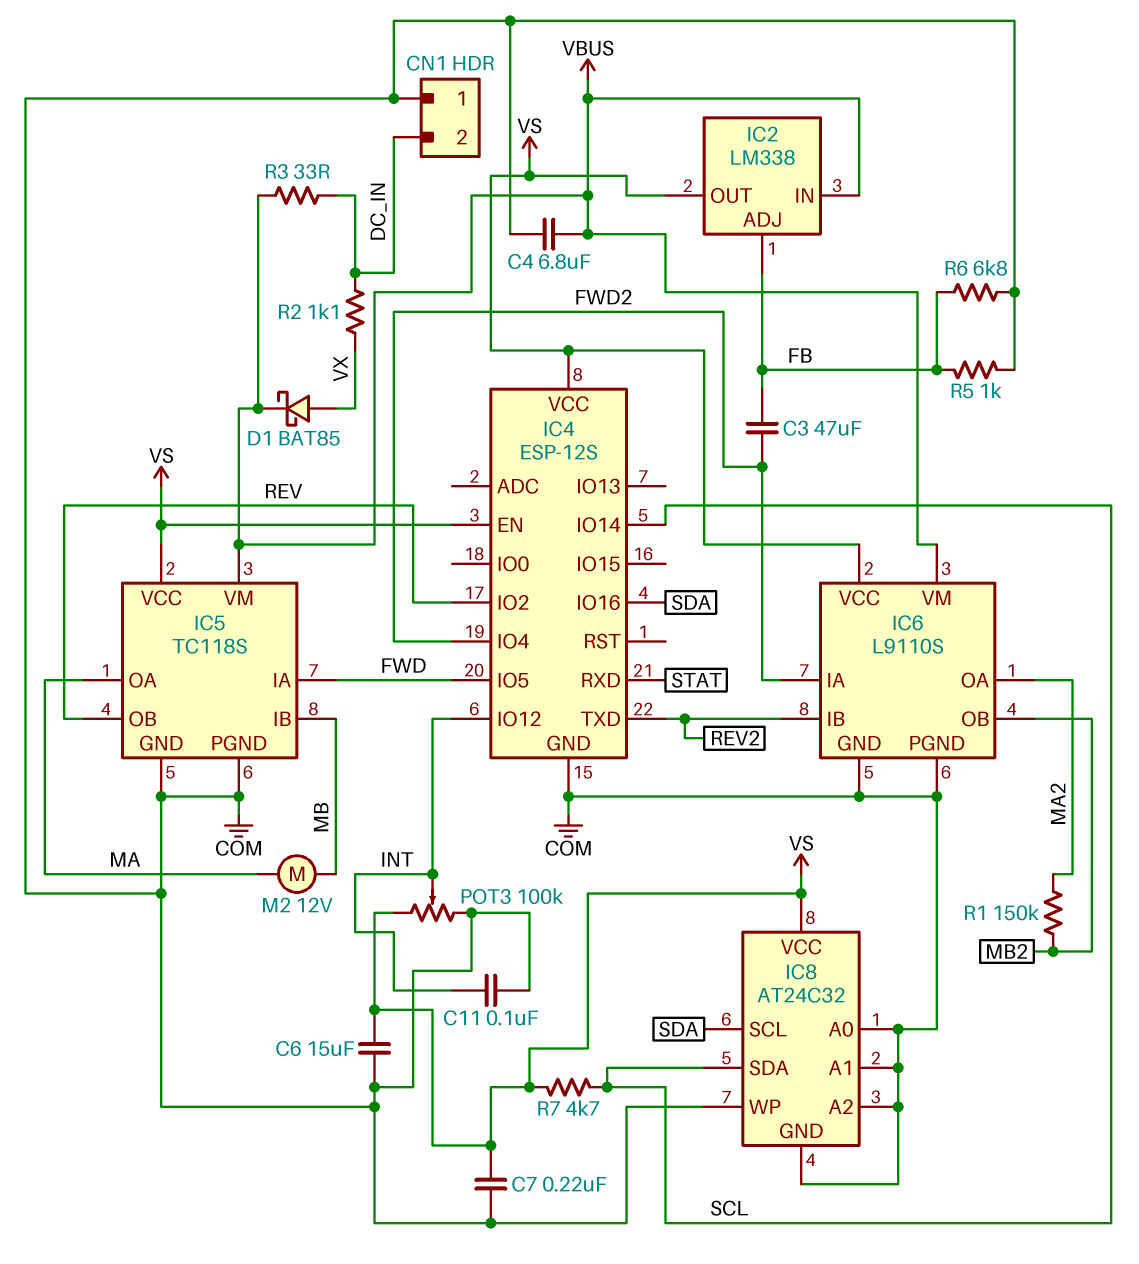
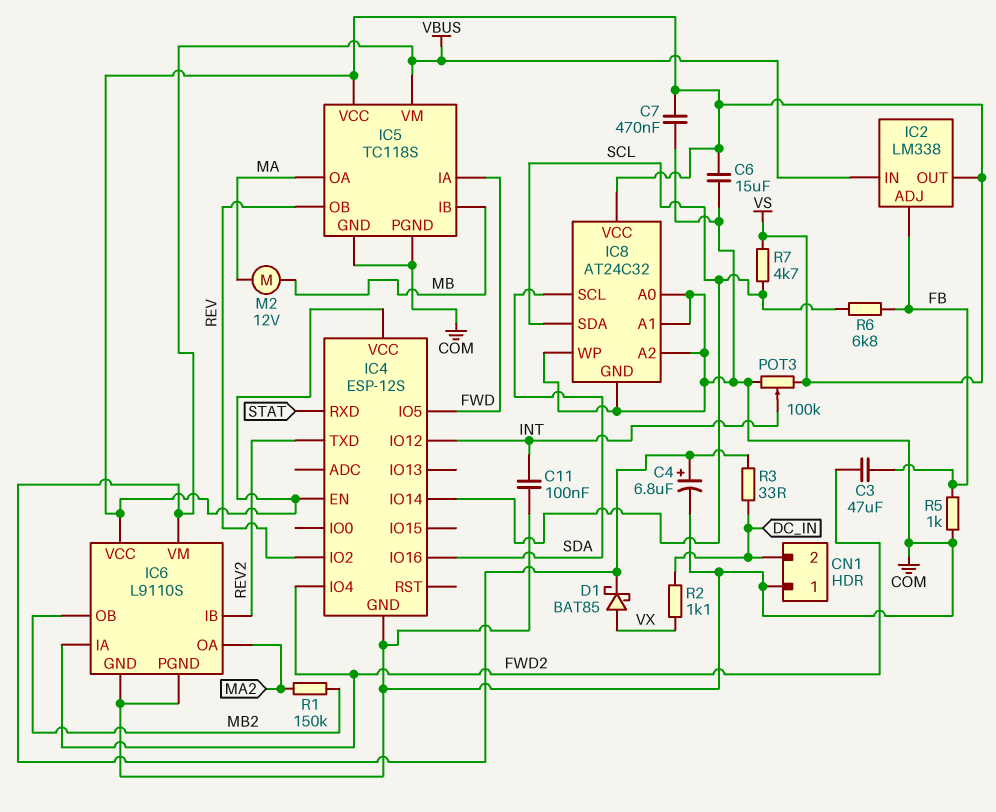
C4: 6.8uF (COM, VBUS) -> 6.8uF (plus VBUS, minus COM)
C7: 220nF (COM, VS) -> 470nF (COM, VS)
R6: 6.8k (COM, FB) -> 6.8k (FB, SCL)

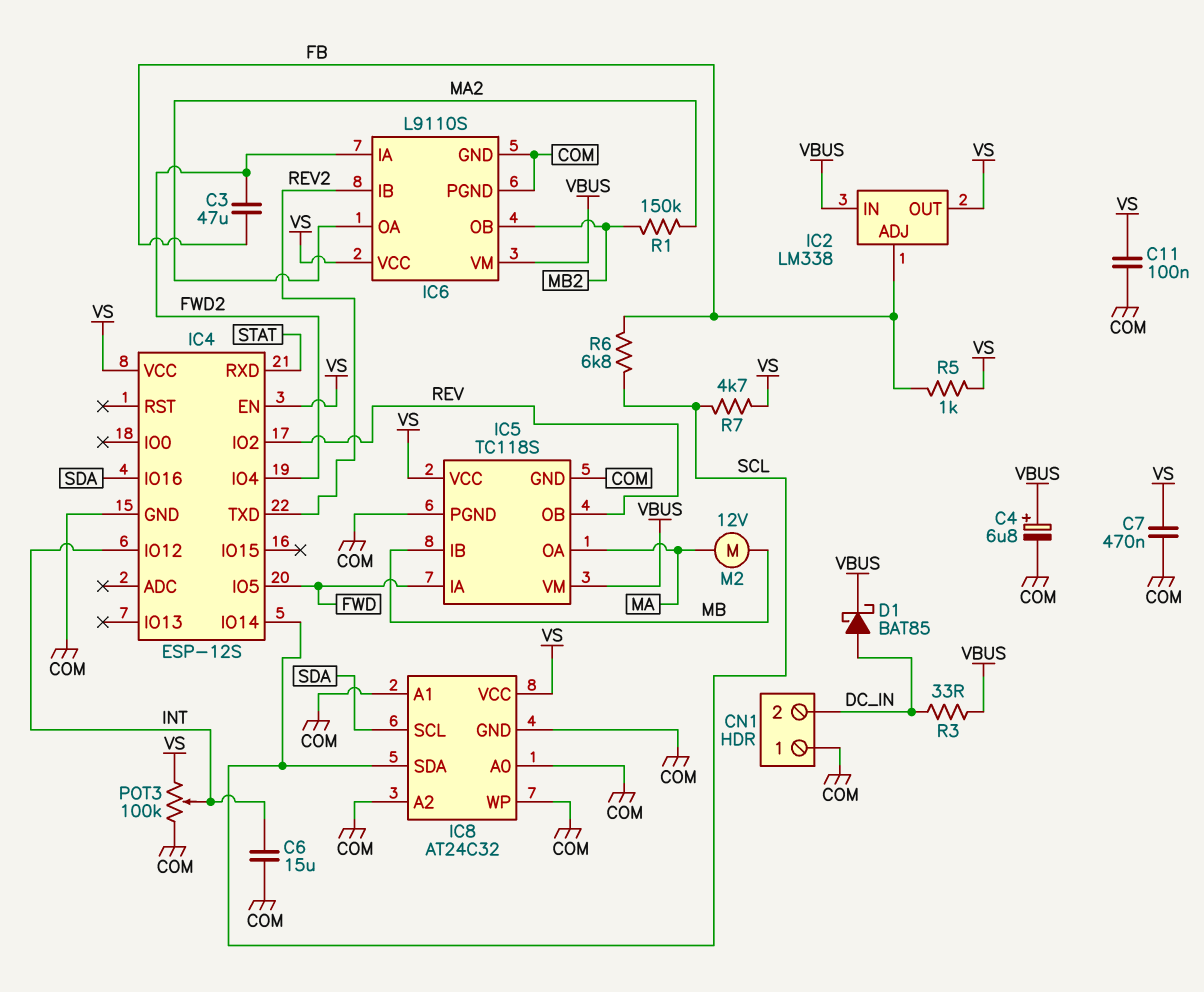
C6: 15uF (COM, VS) -> 15uF (COM, INT)
C11: 100nF (COM, INT) -> 100nF (COM, VS)
D1: schottky BAT85 (A VX, K VBUS) -> schottky BAT85 (A DC_IN, K VBUS)
R2: 1.1k (DC_IN, VX) -> none
R5: 1k (COM, FB) -> 1k (FB, VS)

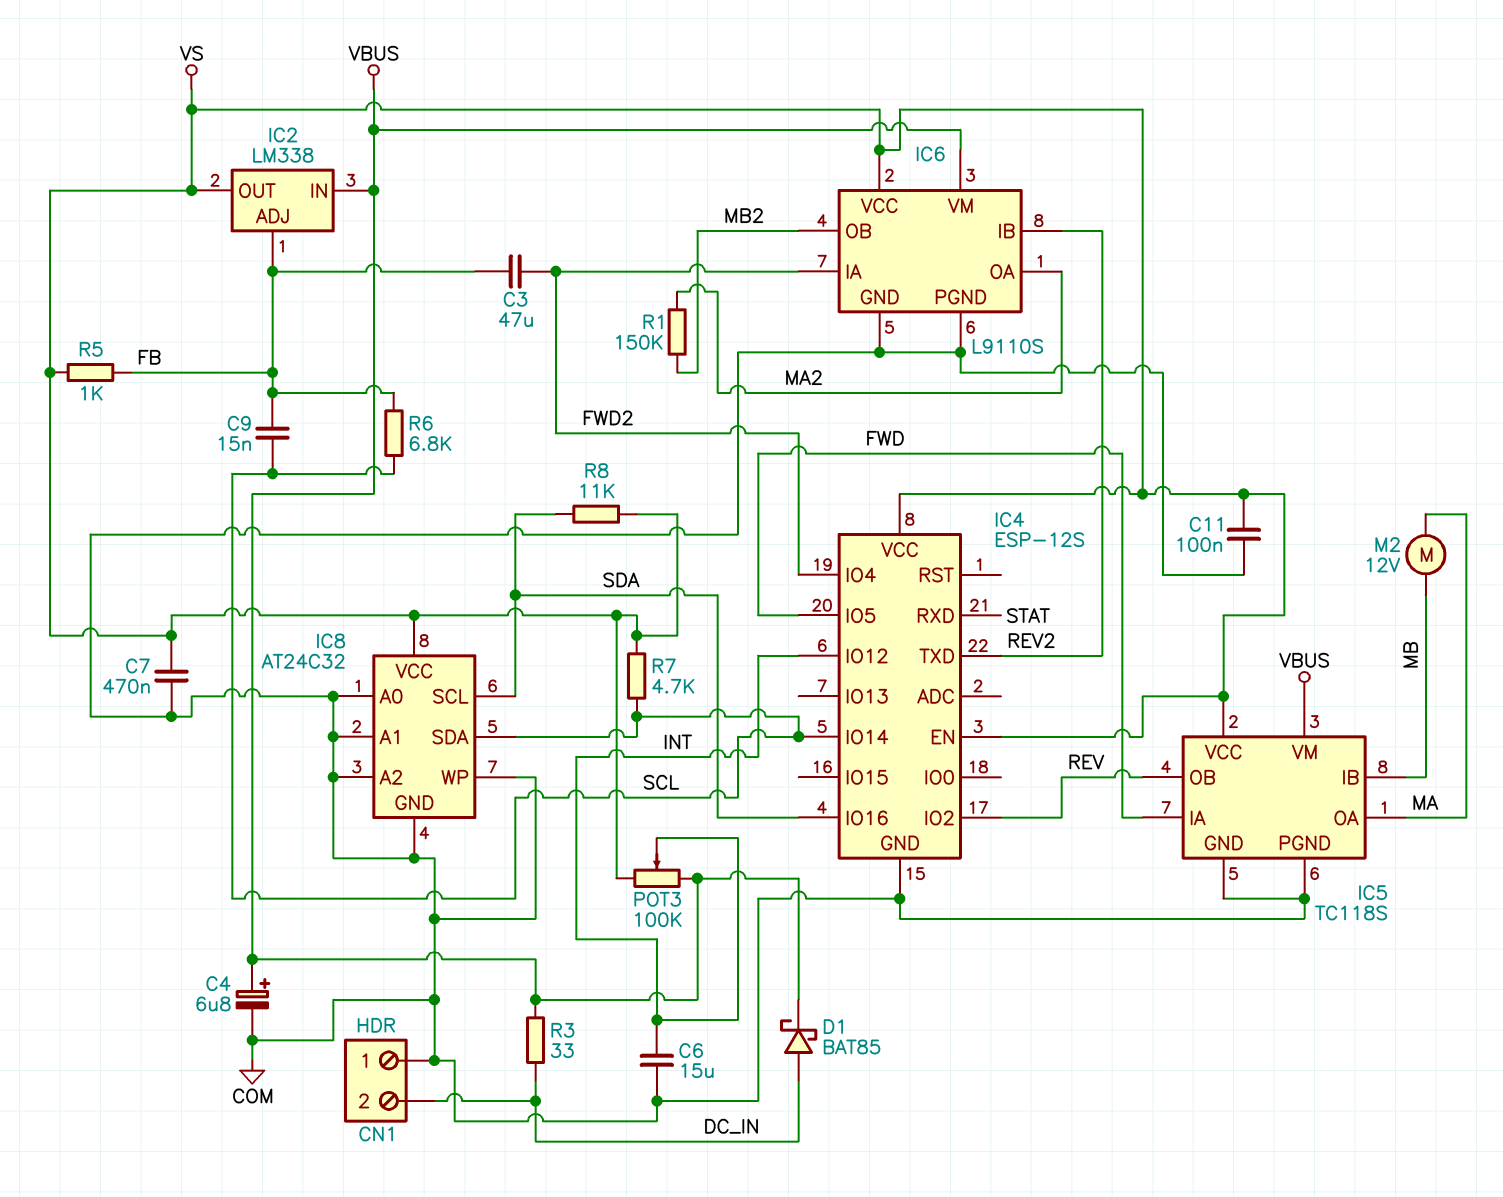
C9: none -> 15nF (FB, SCL)
POT3: 100k (COM, VS, wiper INT) -> 100k (VBUS, VS, wiper INT)
R8: none -> 11k (SDA, VS)

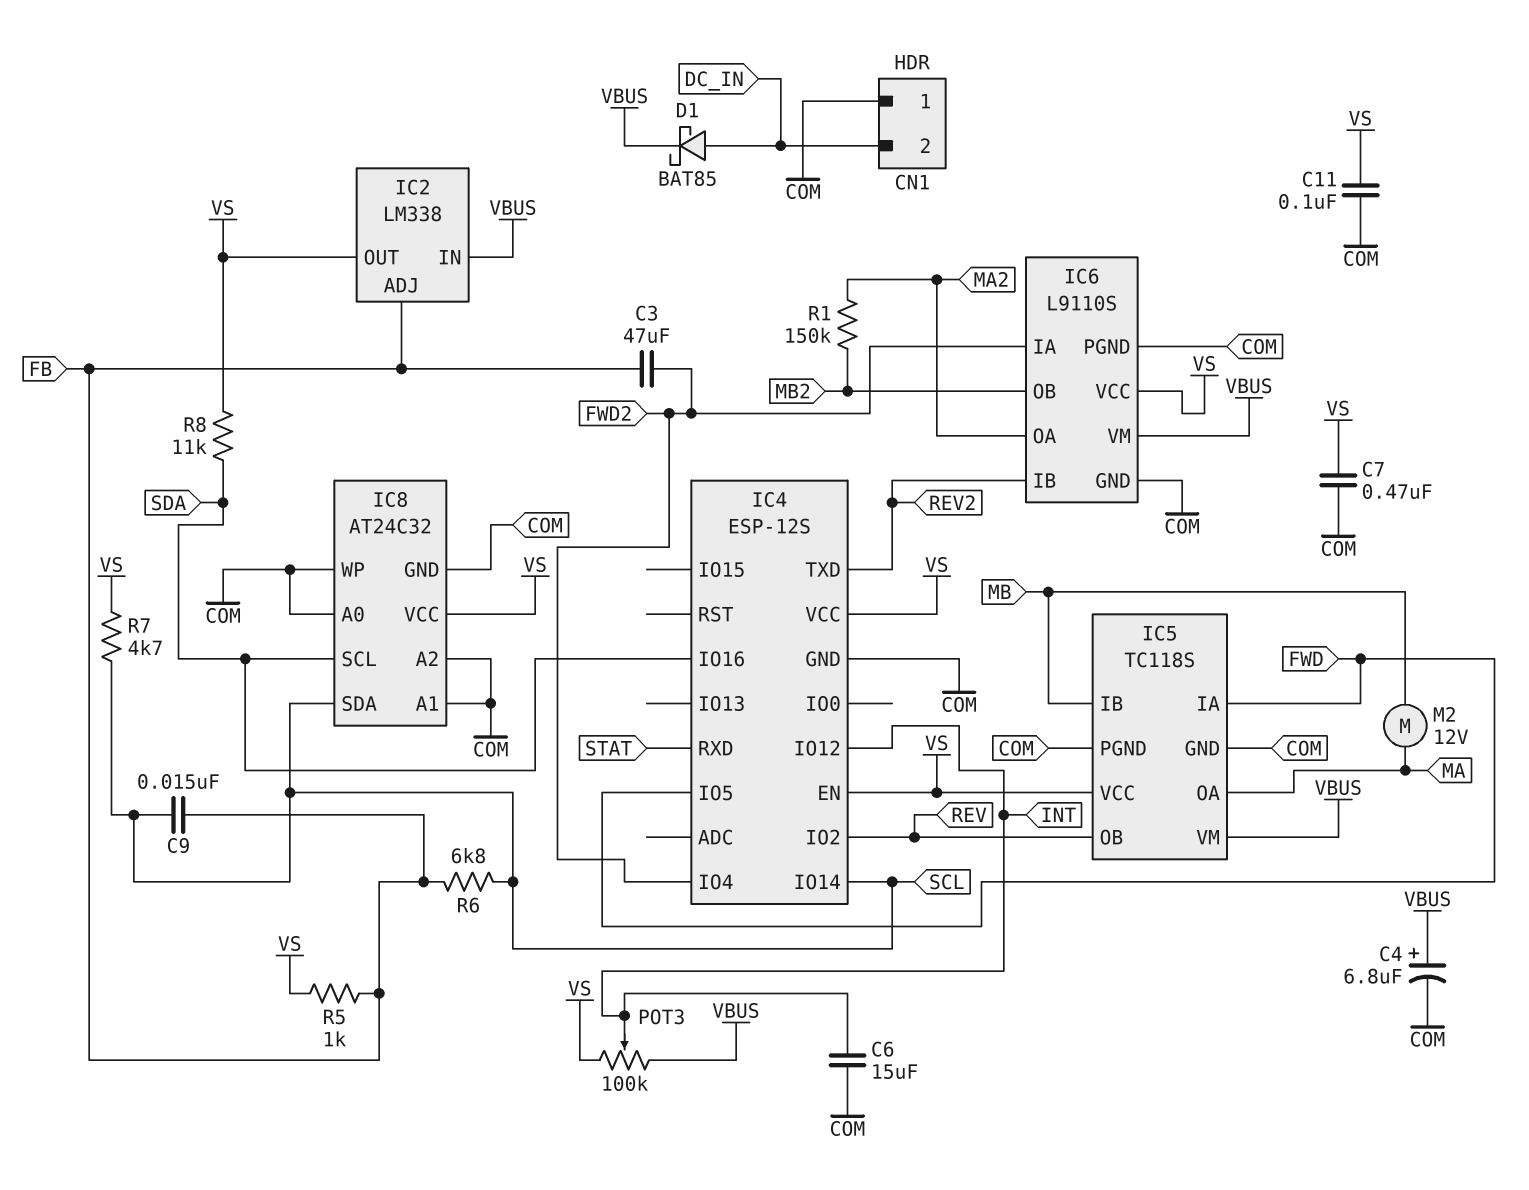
R3: 33 (DC_IN, VBUS) -> none

